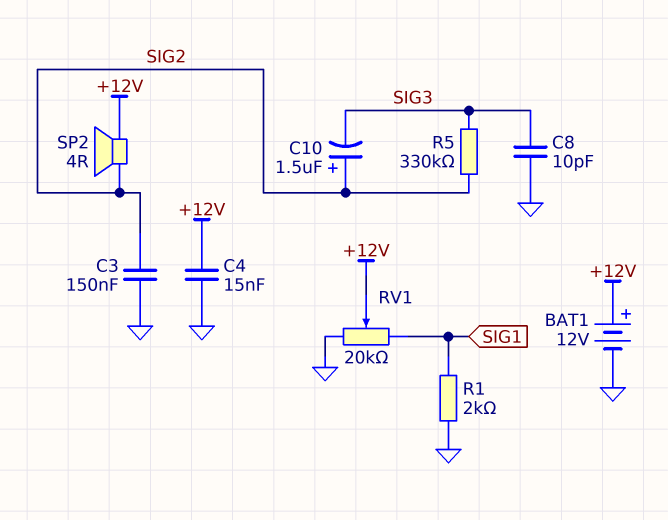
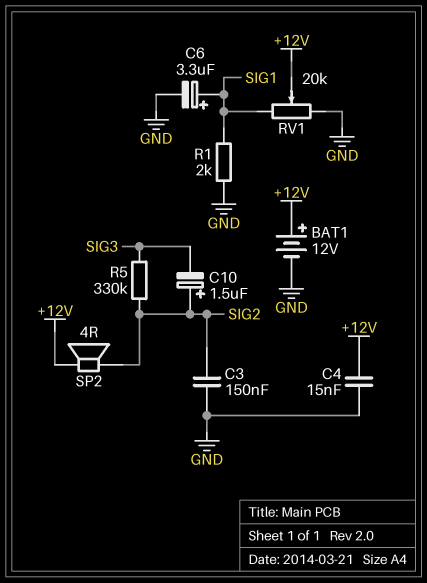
C6: none -> 3.3uF (plus SIG1, minus GND)
C8: 10pF (GND, SIG3) -> none

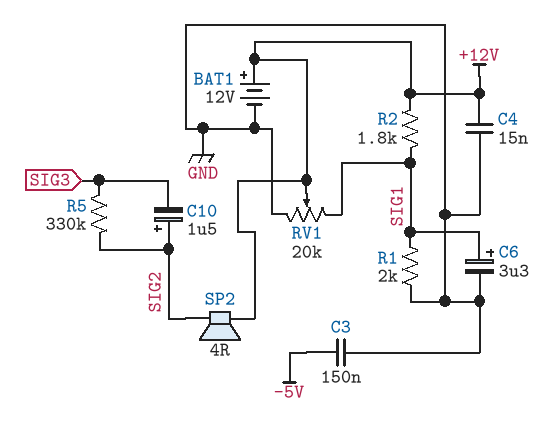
C3: 150nF (GND, SIG2) -> 150nF (-5V, GND)
R2: none -> 1.8k (+12V, SIG1)

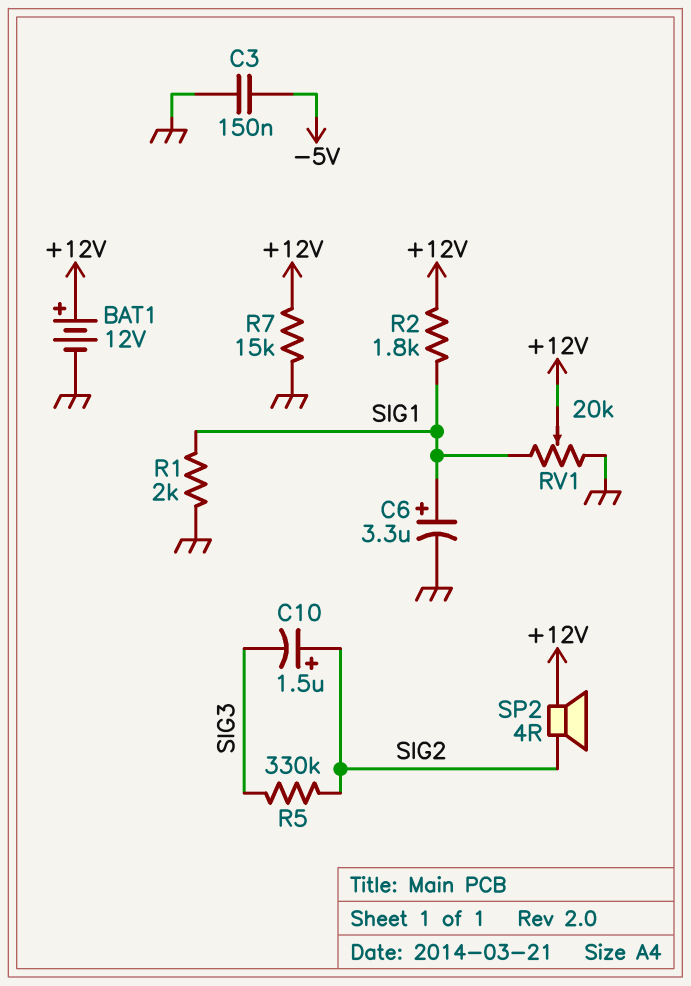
C4: 15nF (+12V, GND) -> none
R7: none -> 15k (+12V, GND)

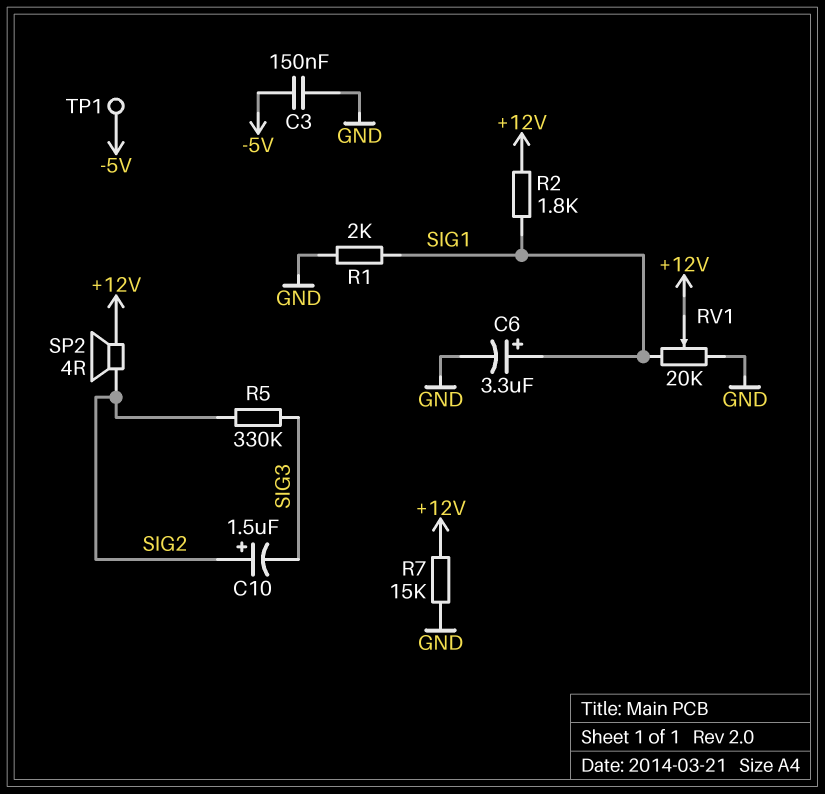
BAT1: 12V (plus +12V, minus GND) -> none
TP1: none -> test point (-5V)

